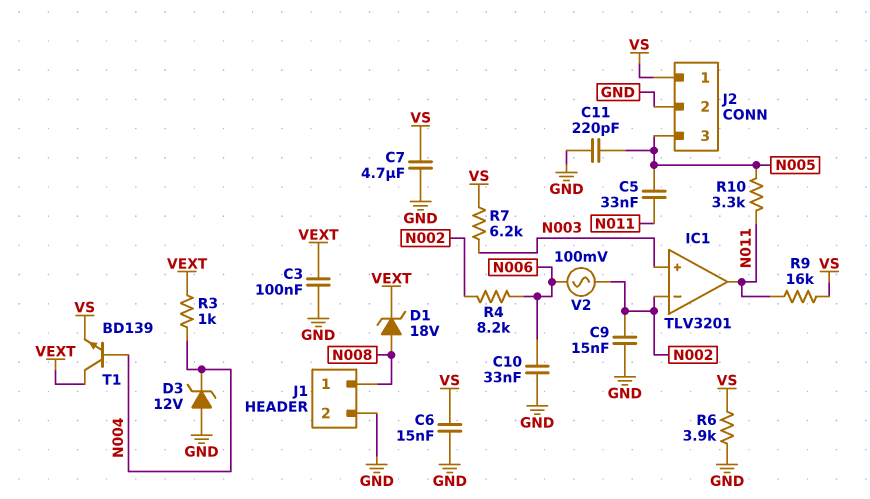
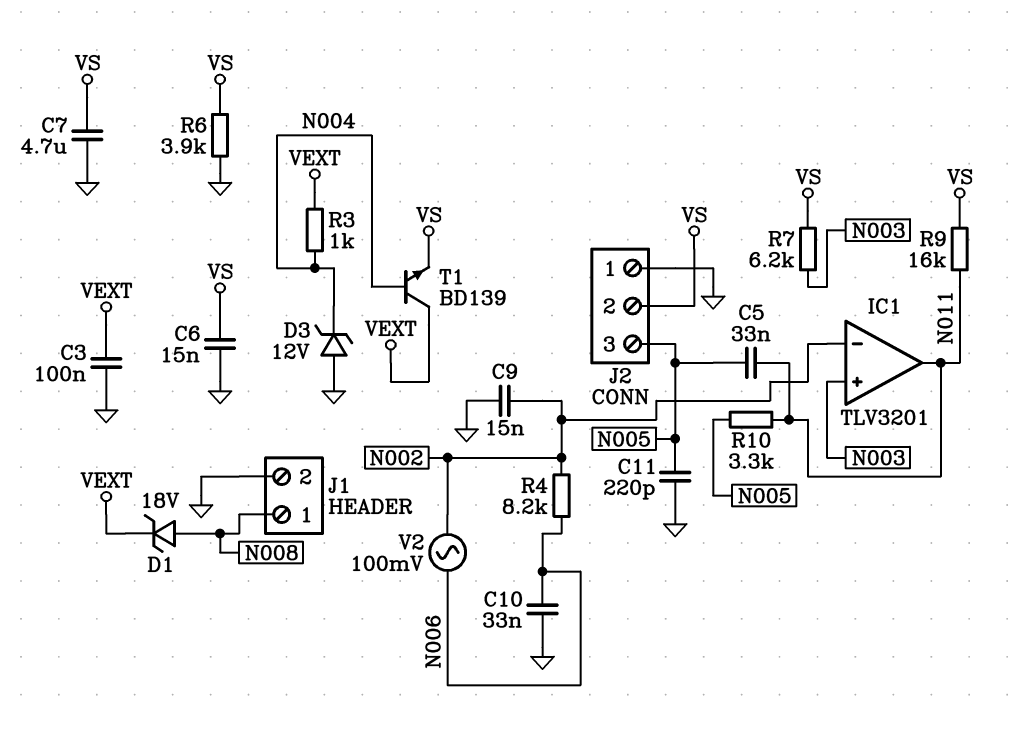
J2 pin 1: VS -> GND
J2 pin 2: GND -> VS

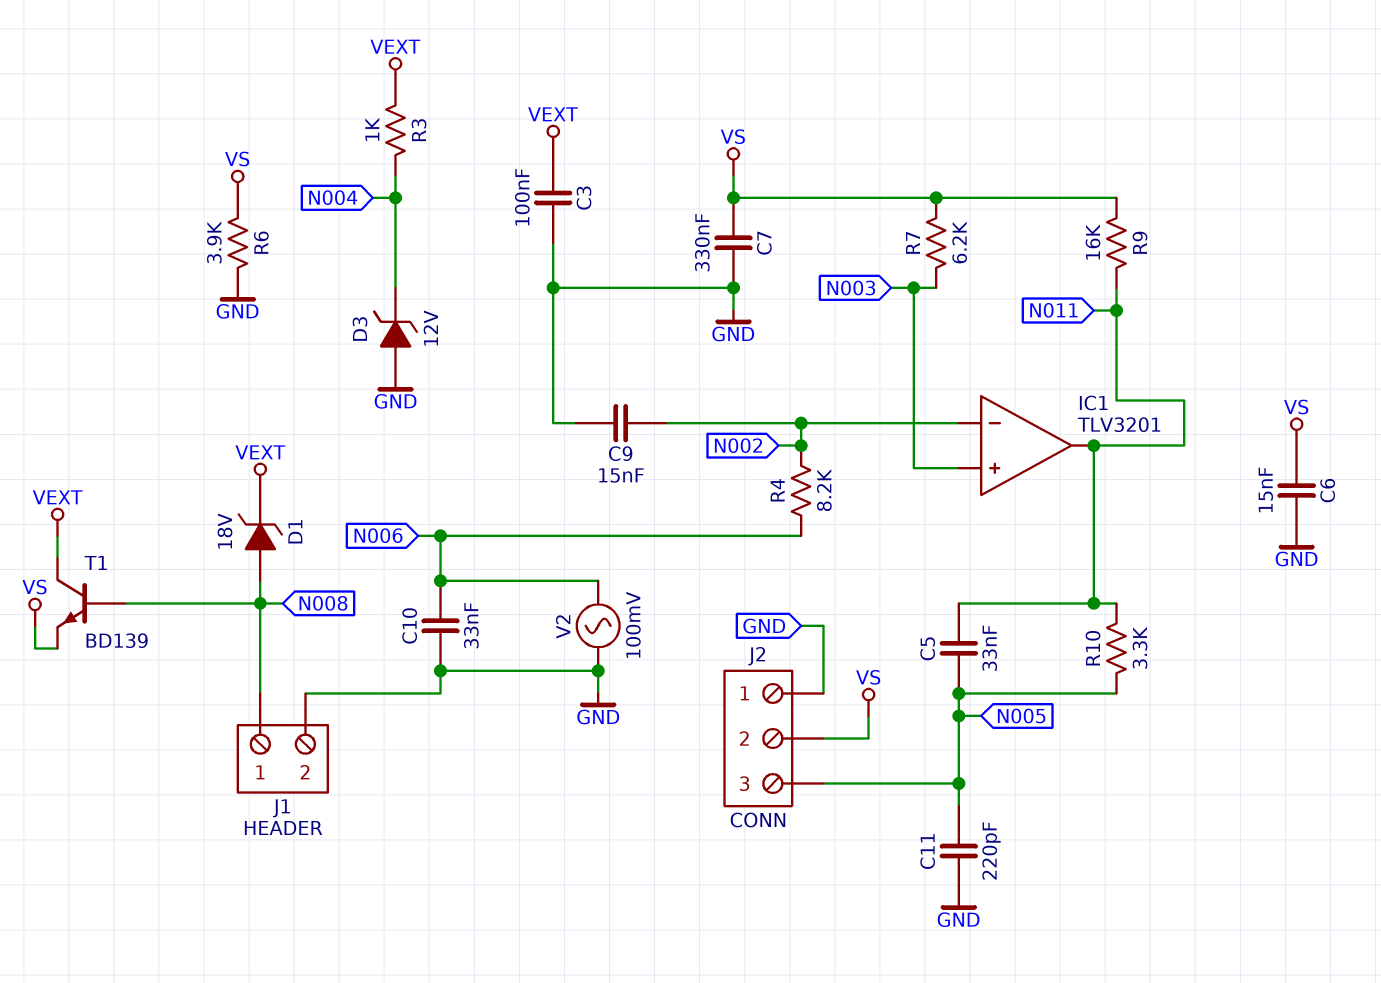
C7: 4.7uF (GND, VS) -> 330nF (GND, VS)
T1: NPN BD139 (B N004, C VEXT, E VS) -> NPN BD139 (B N008, C VEXT, E VS)
V2: AC 100mV (N002, N006) -> AC 100mV (GND, N006)

